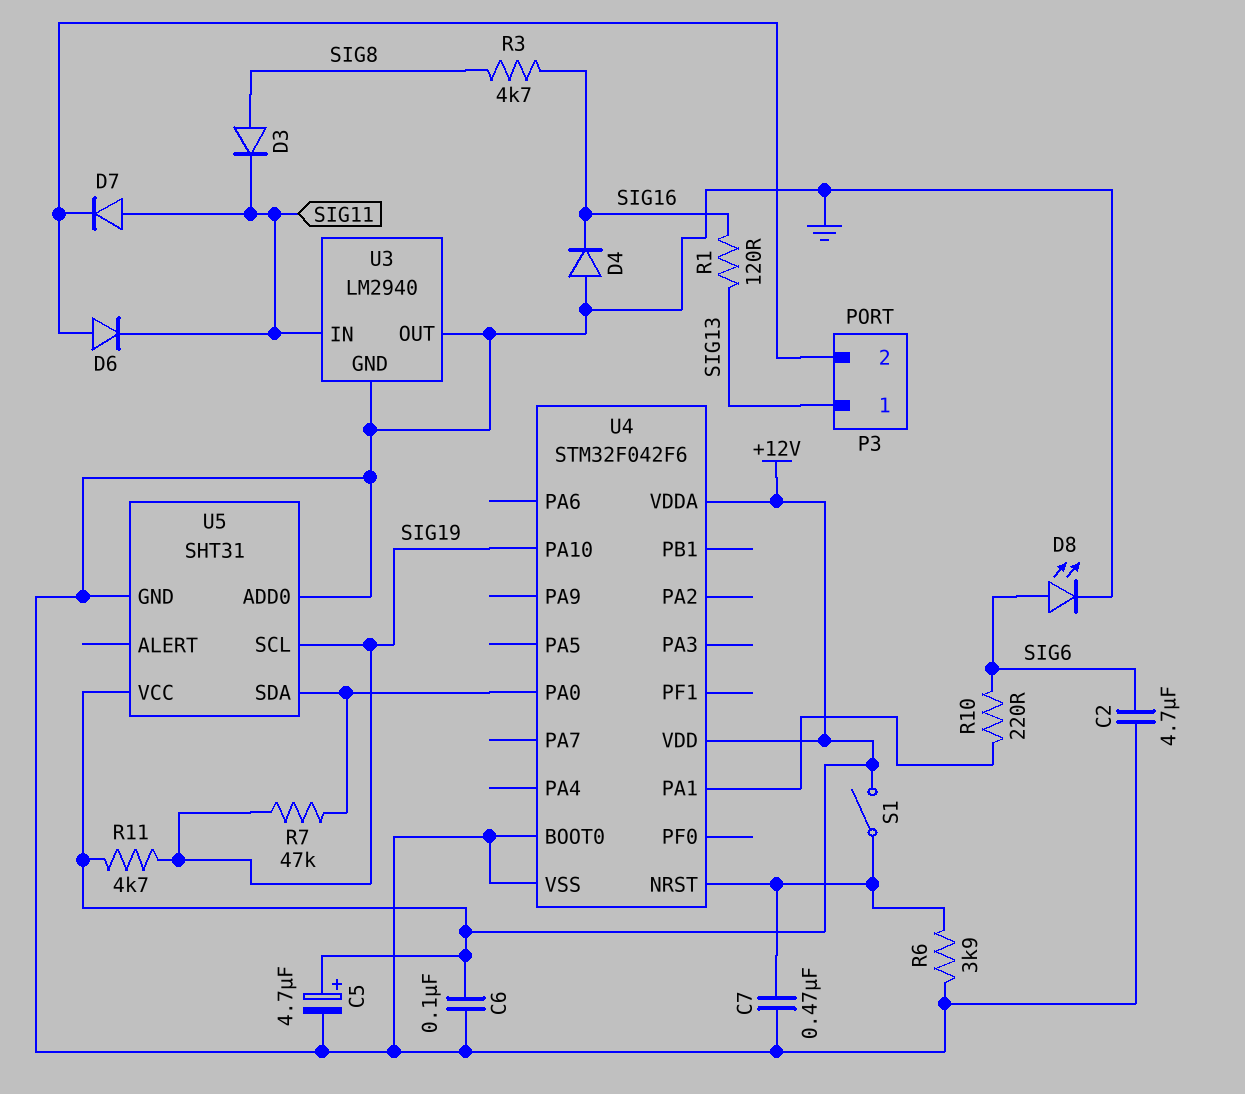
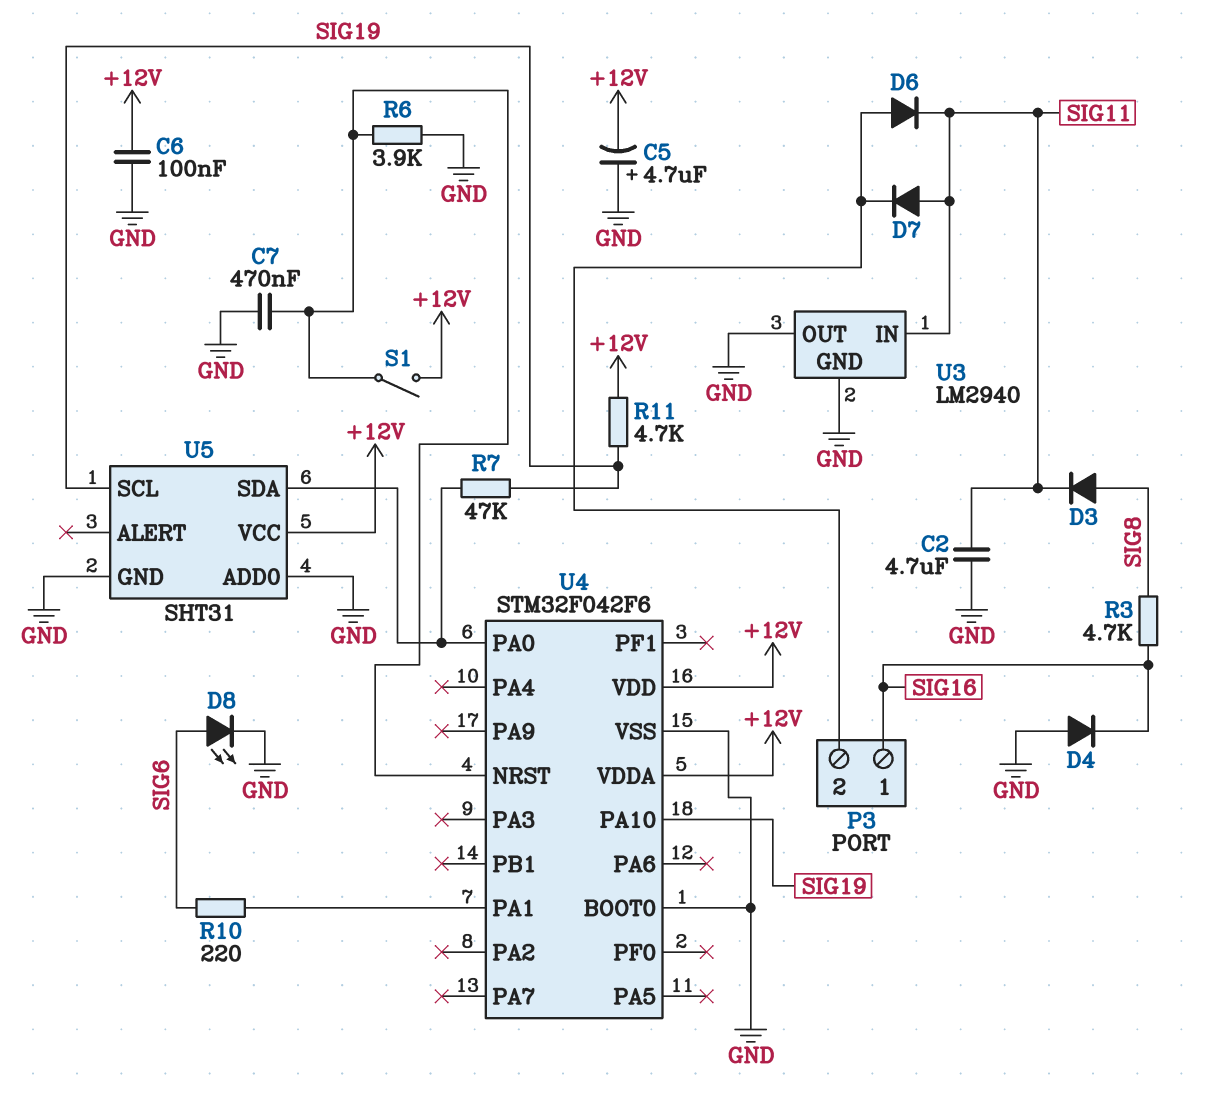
C2: 4.7uF (GND, SIG6) -> 4.7uF (GND, SIG11)
C5: 4.7uF (plus +12V, minus GND) -> 4.7uF (plus GND, minus +12V)
P3 pin 1: SIG13 -> SIG16
R1: 120 (SIG13, SIG16) -> none

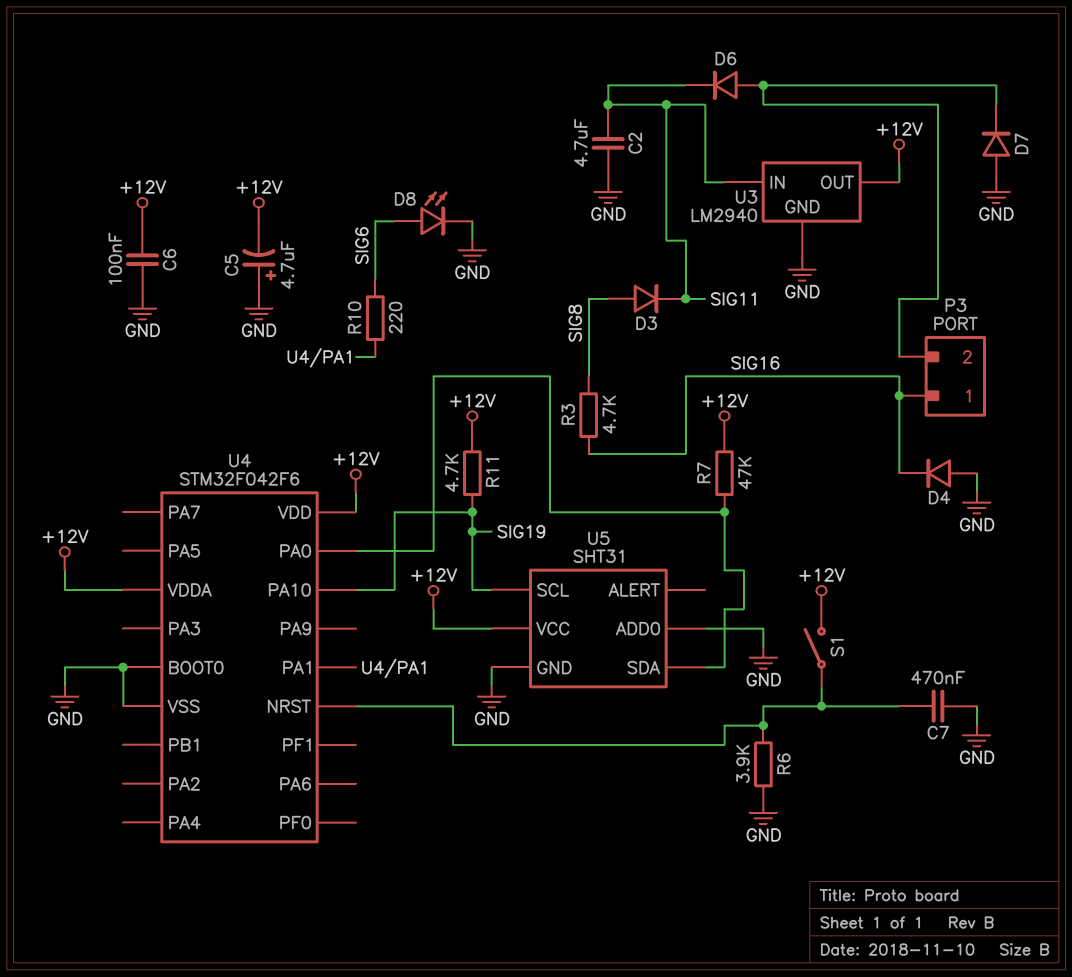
D7: diode (A SIG11, K P3/2) -> diode (A GND, K P3/2)
R7: 47k (SIG19, U4/PA0) -> 47k (+12V, U4/PA0)
U3 pin OUT: GND -> +12V

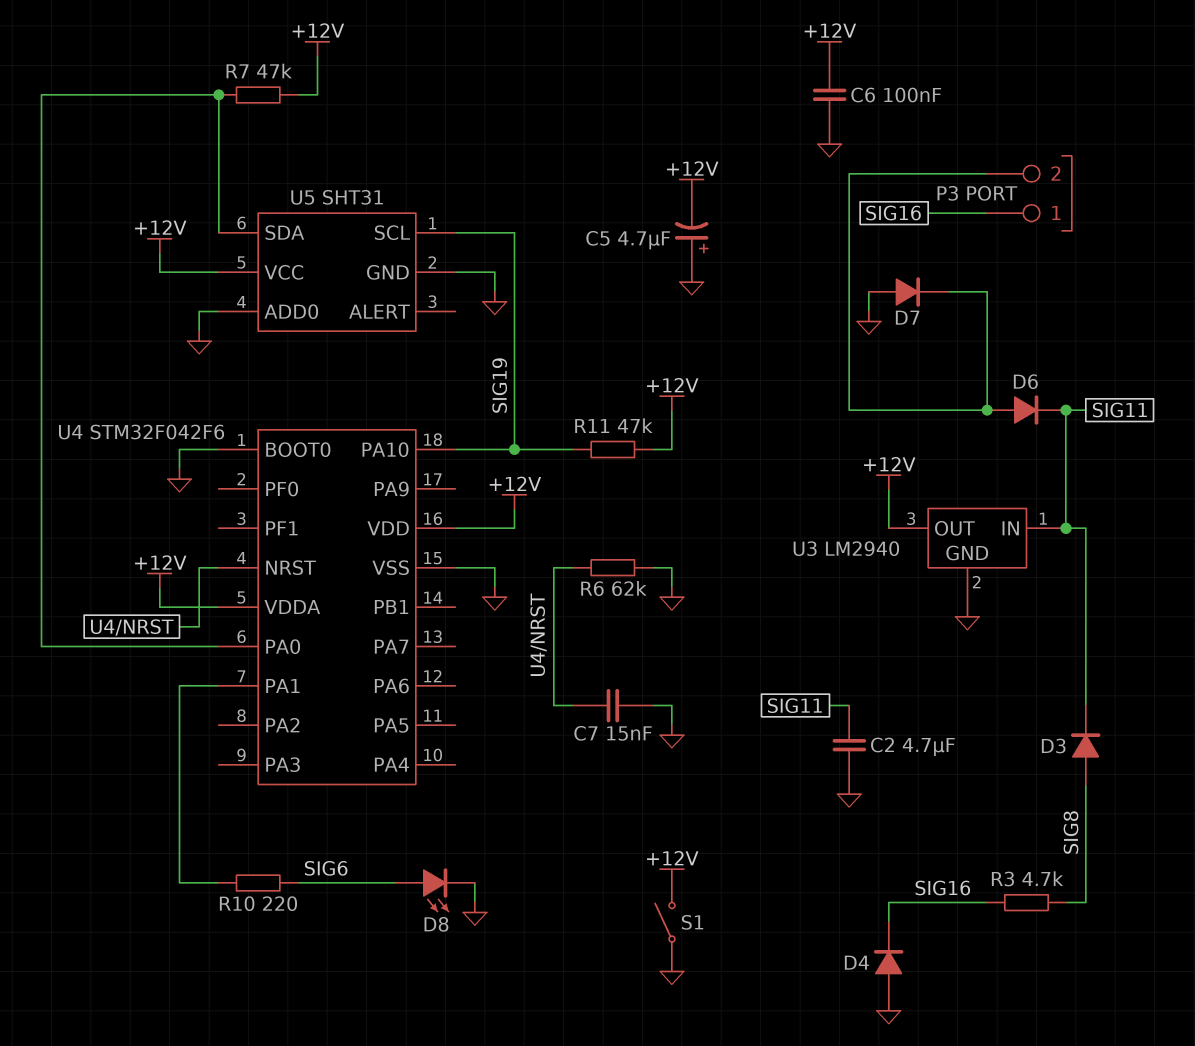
C7: 470nF (GND, U4/NRST) -> 15nF (GND, U4/NRST)
R6: 3.9k (GND, U4/NRST) -> 62k (GND, U4/NRST)
R11: 4.7k (+12V, SIG19) -> 47k (+12V, SIG19)
S1: switch (+12V, U4/NRST) -> switch (+12V, GND)

